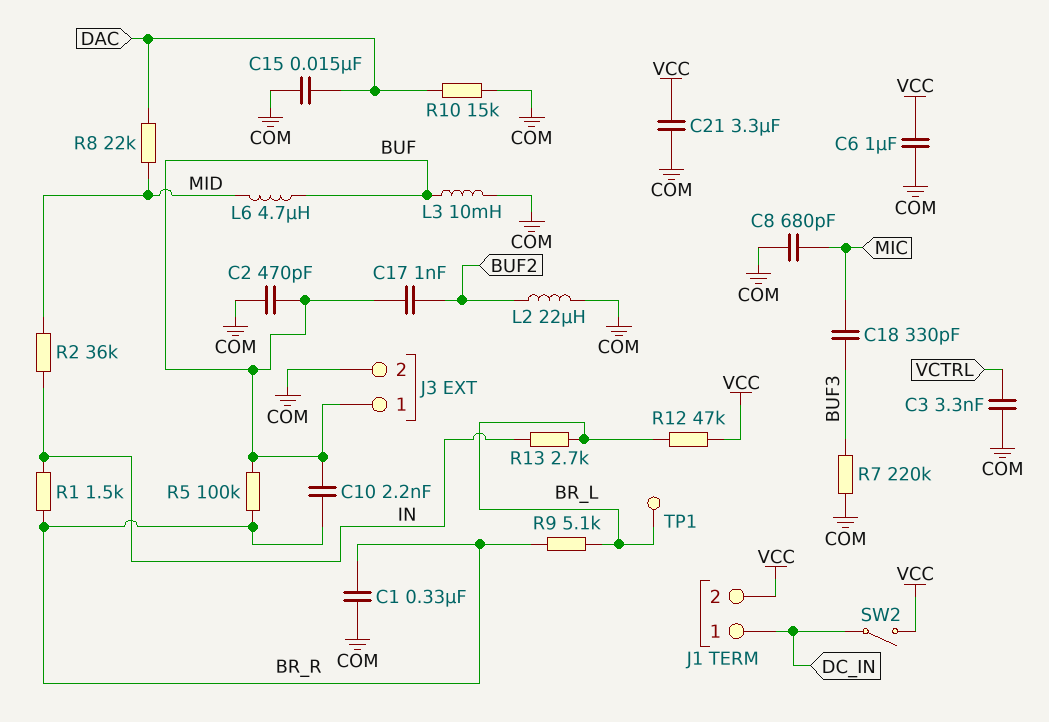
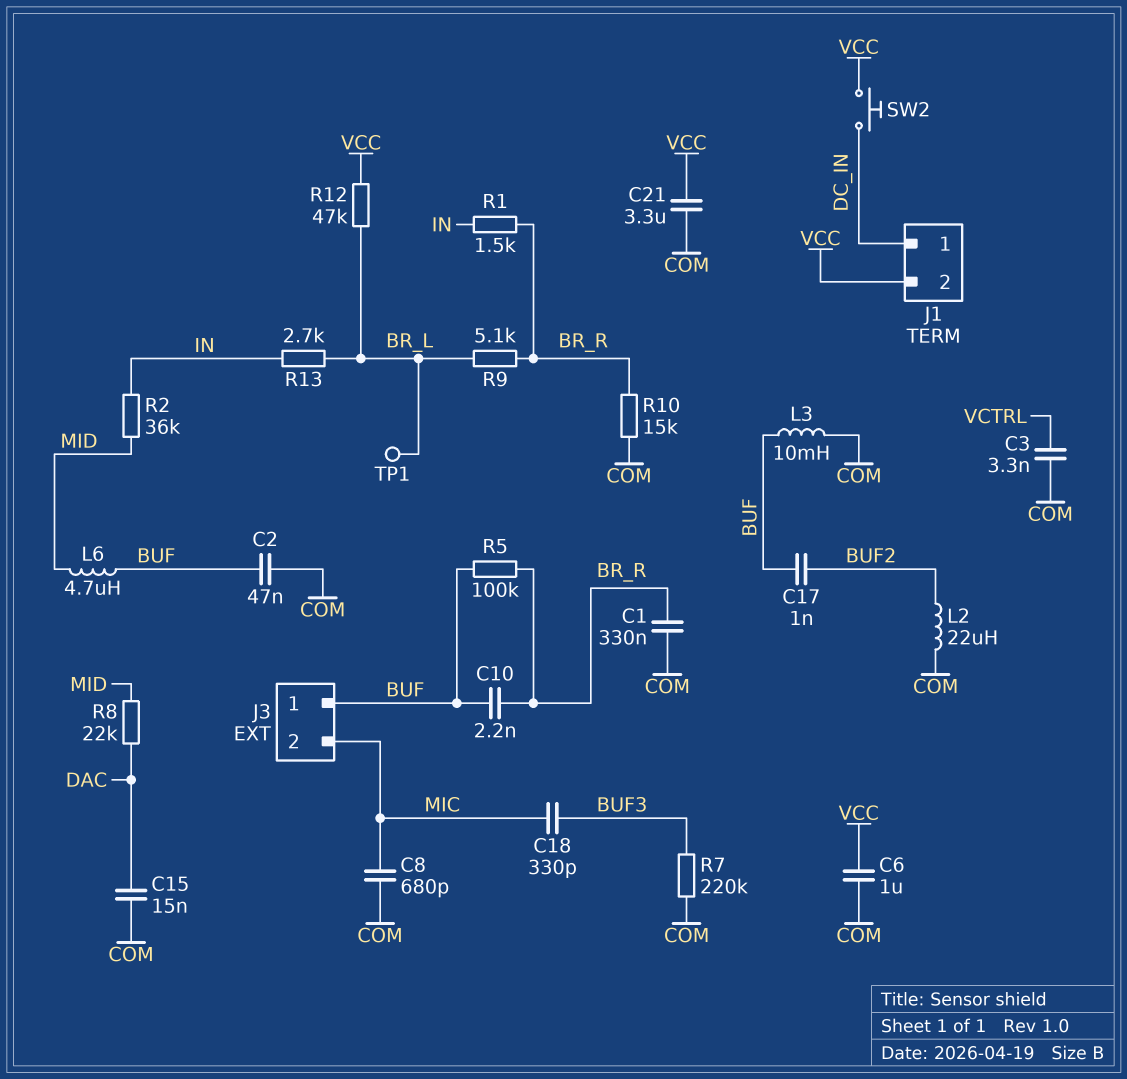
C2: 470pF (BUF, COM) -> 47nF (BUF, COM)
J3 pin 2: COM -> MIC
R10: 15k (COM, DAC) -> 15k (BR_R, COM)
SW2: switch (DC_IN, VCC) -> button (DC_IN, VCC)

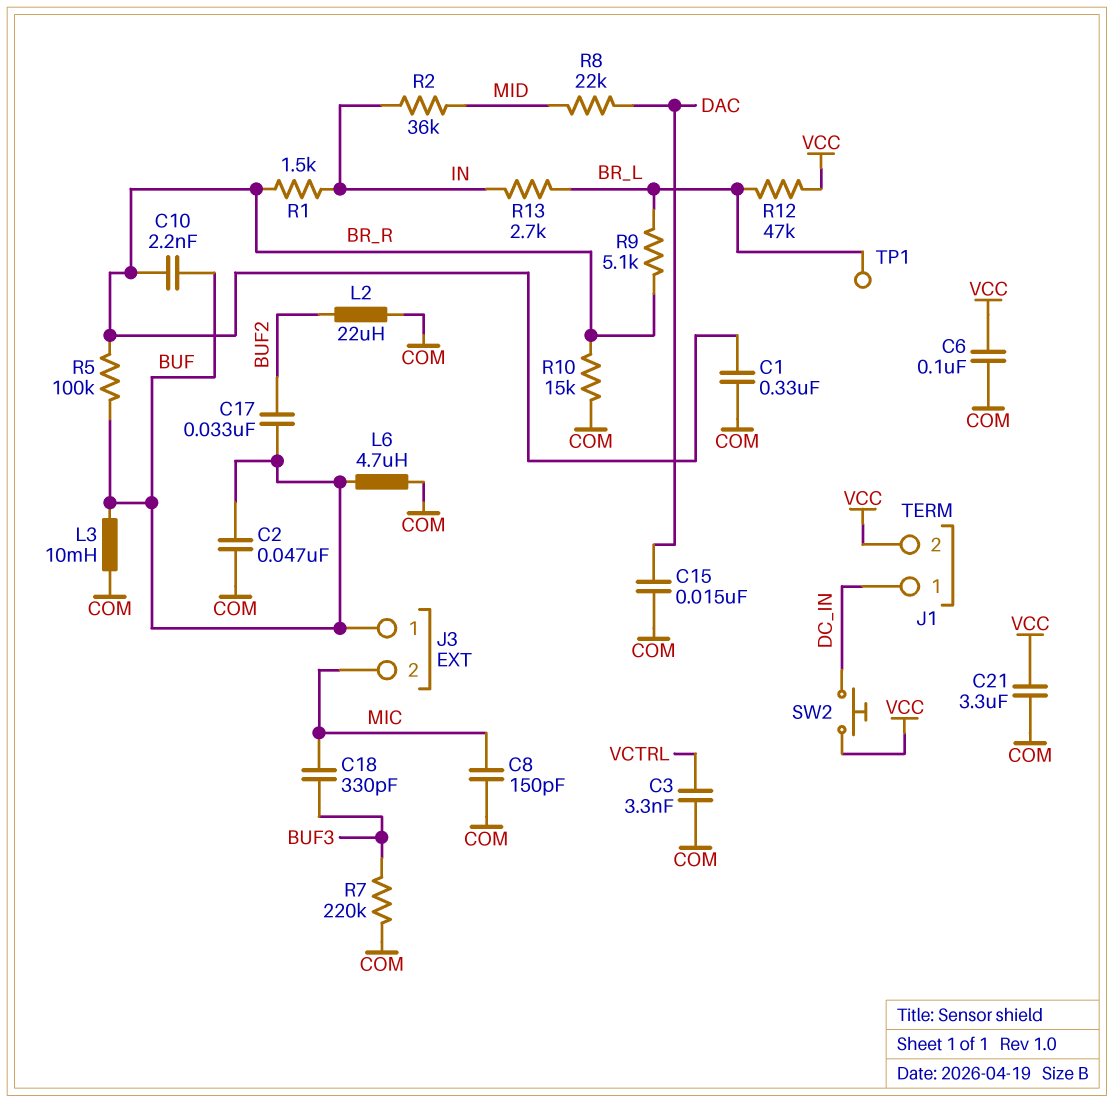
C6: 1uF (COM, VCC) -> 100nF (COM, VCC)
C8: 680pF (COM, MIC) -> 150pF (COM, MIC)
C17: 1nF (BUF, BUF2) -> 33nF (BUF, BUF2)
L6: 4.7uH (BUF, MID) -> 4.7uH (BUF, COM)

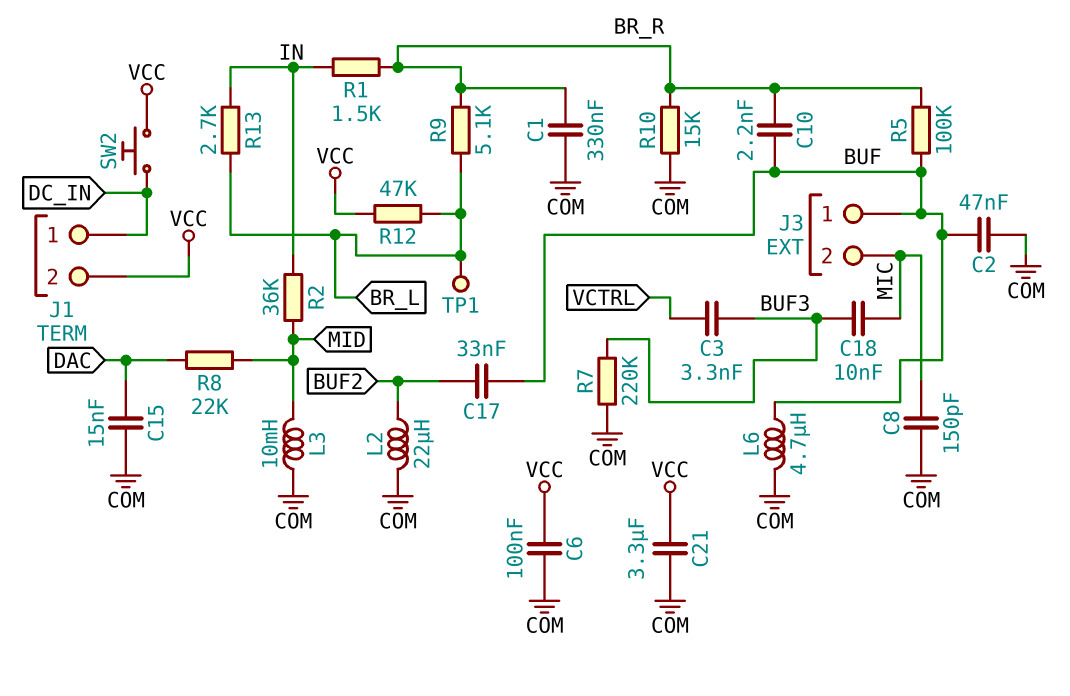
C3: 3.3nF (COM, VCTRL) -> 3.3nF (BUF3, VCTRL)
C18: 330pF (BUF3, MIC) -> 10nF (BUF3, MIC)
L3: 10mH (BUF, COM) -> 10mH (COM, MID)

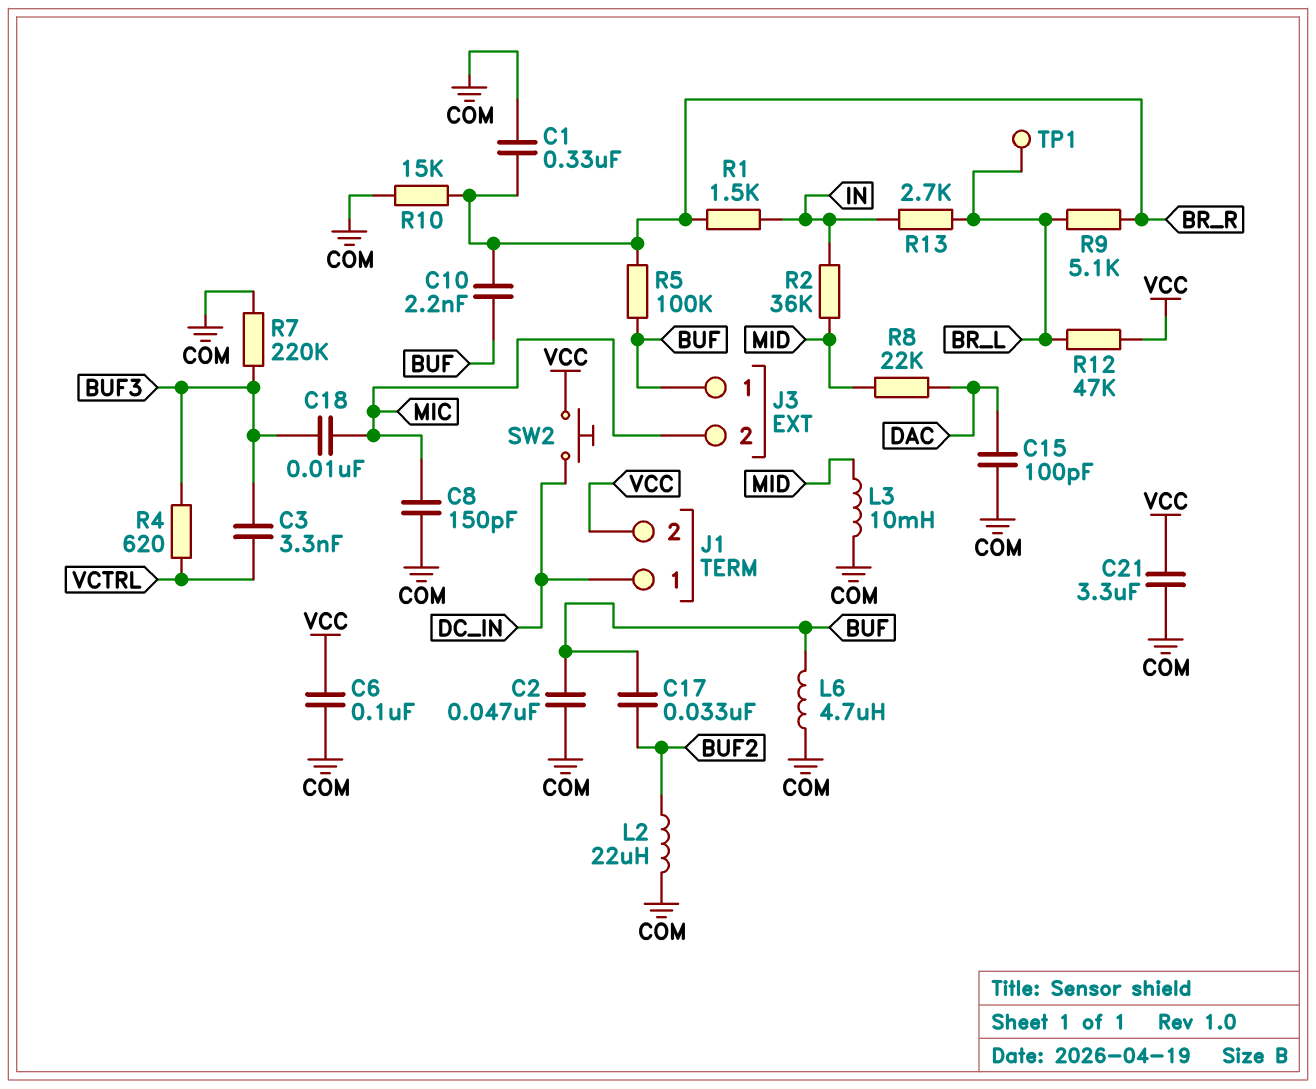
C15: 15nF (COM, DAC) -> 100pF (COM, DAC)
R4: none -> 620 (BUF3, VCTRL)

